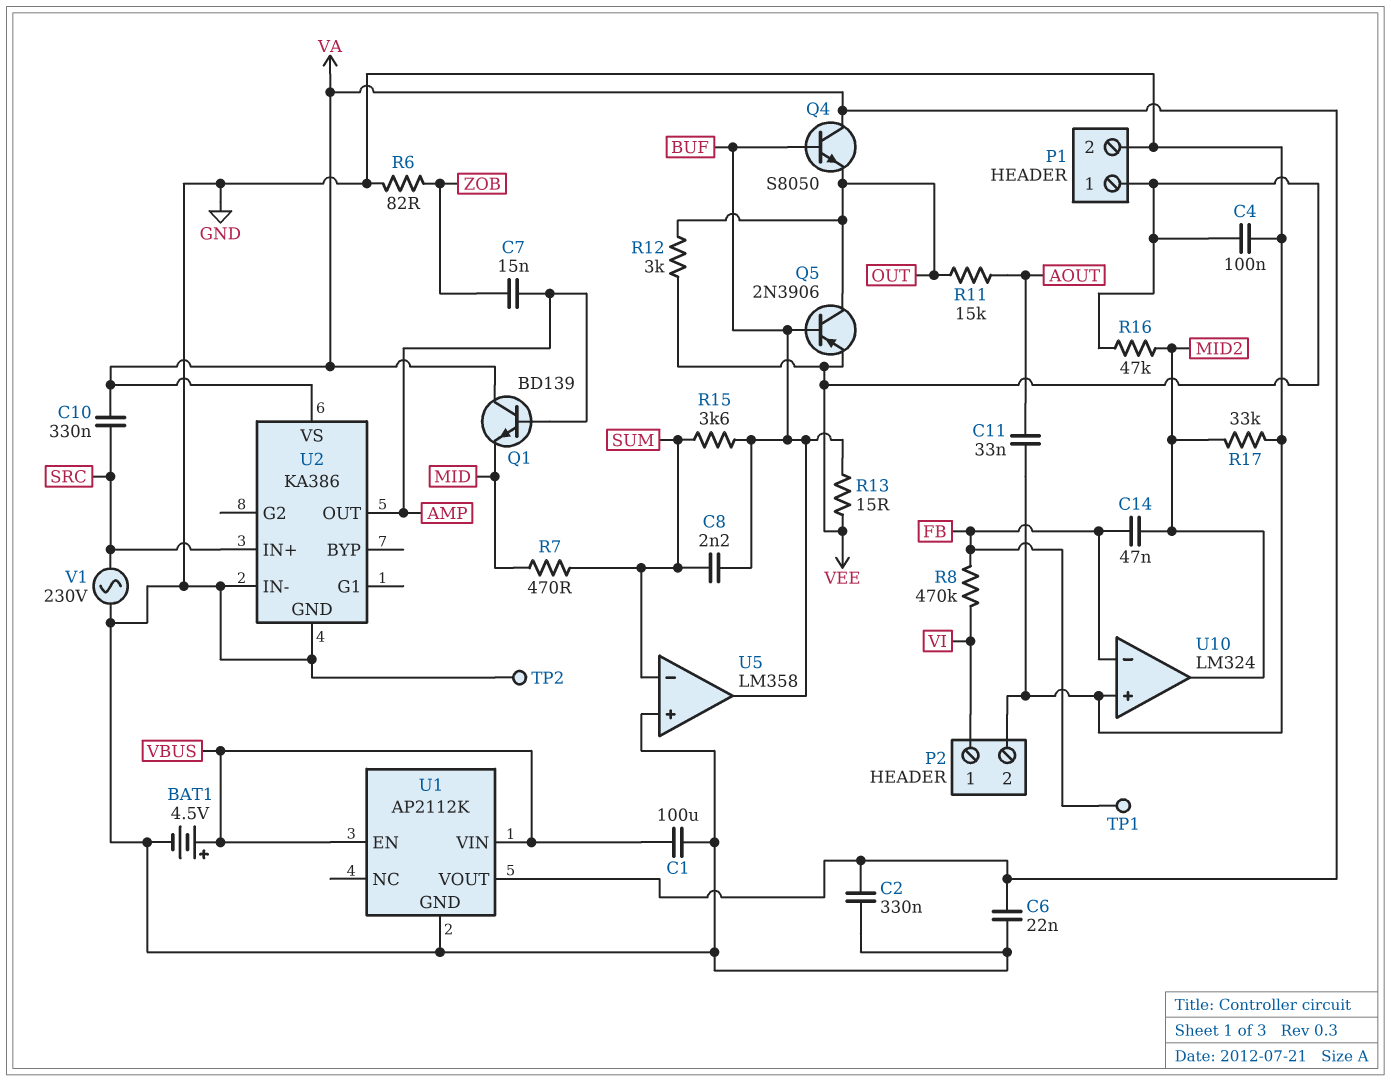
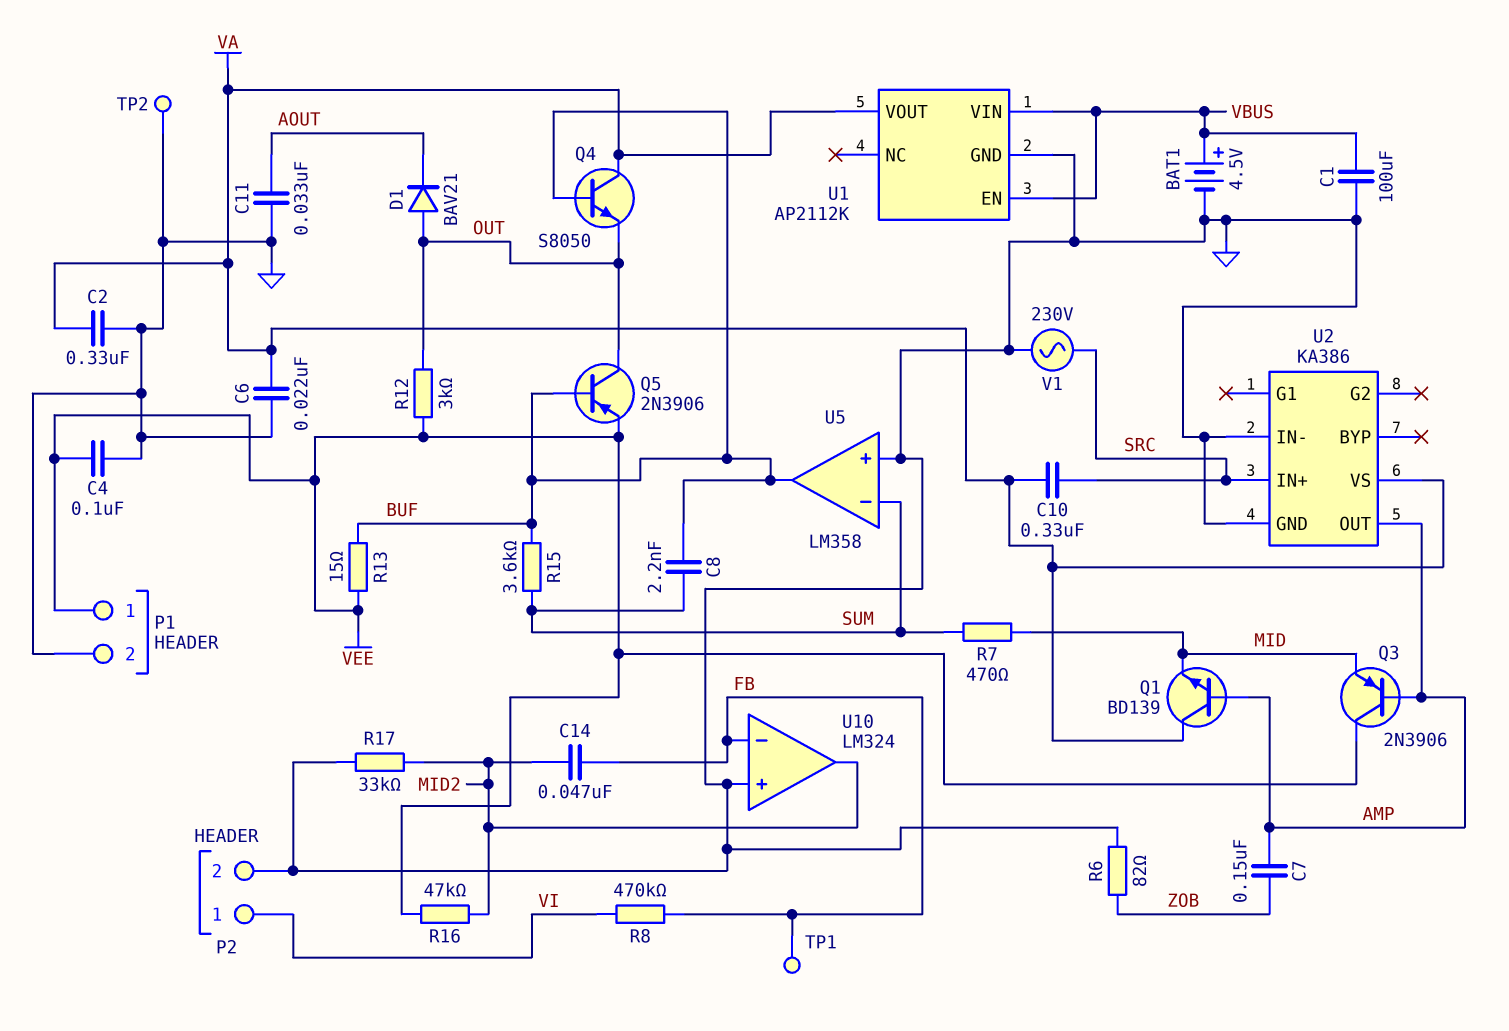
C7: 15nF (AMP, ZOB) -> 150nF (AMP, ZOB)
D1: none -> diode BAV21 (A OUT, K AOUT)
Q3: none -> PNP 2N3906 (B AMP, C VEE, E MID)
R11: 15k (AOUT, OUT) -> none

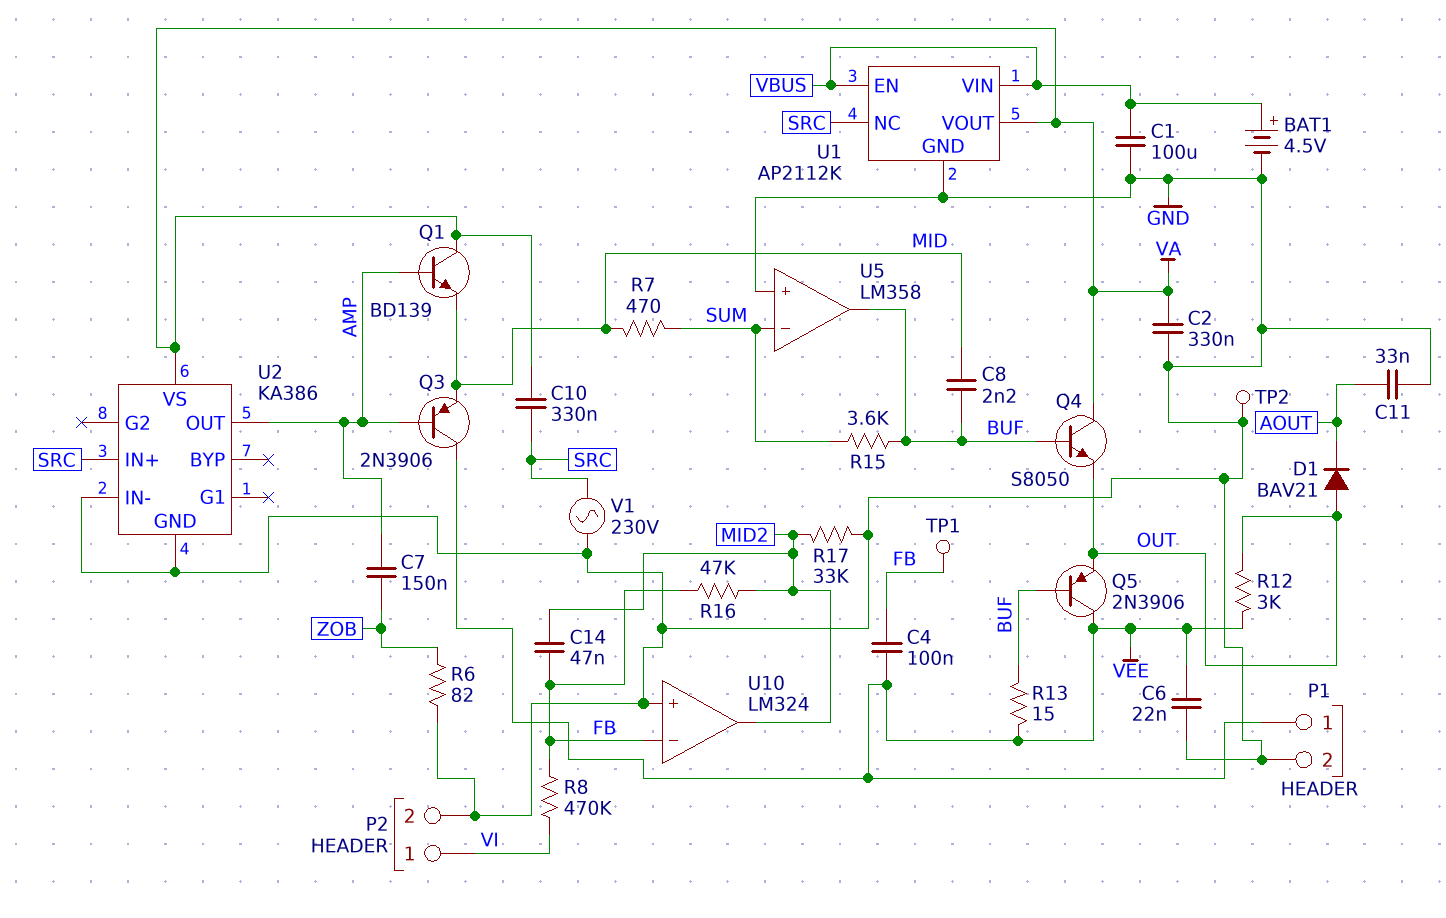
C4: 100nF (GND, VEE) -> 100nF (FB, VEE)
C6: 22nF (GND, VA) -> 22nF (GND, VEE)
C8: 2.2nF (BUF, SUM) -> 2.2nF (BUF, MID)
Q5: PNP 2N3906 (B BUF, C OUT, E VEE) -> PNP 2N3906 (B BUF, C VEE, E OUT)
R16: 47k (MID2, VEE) -> 47k (FB, MID2)
U1 pin NC: none -> SRC

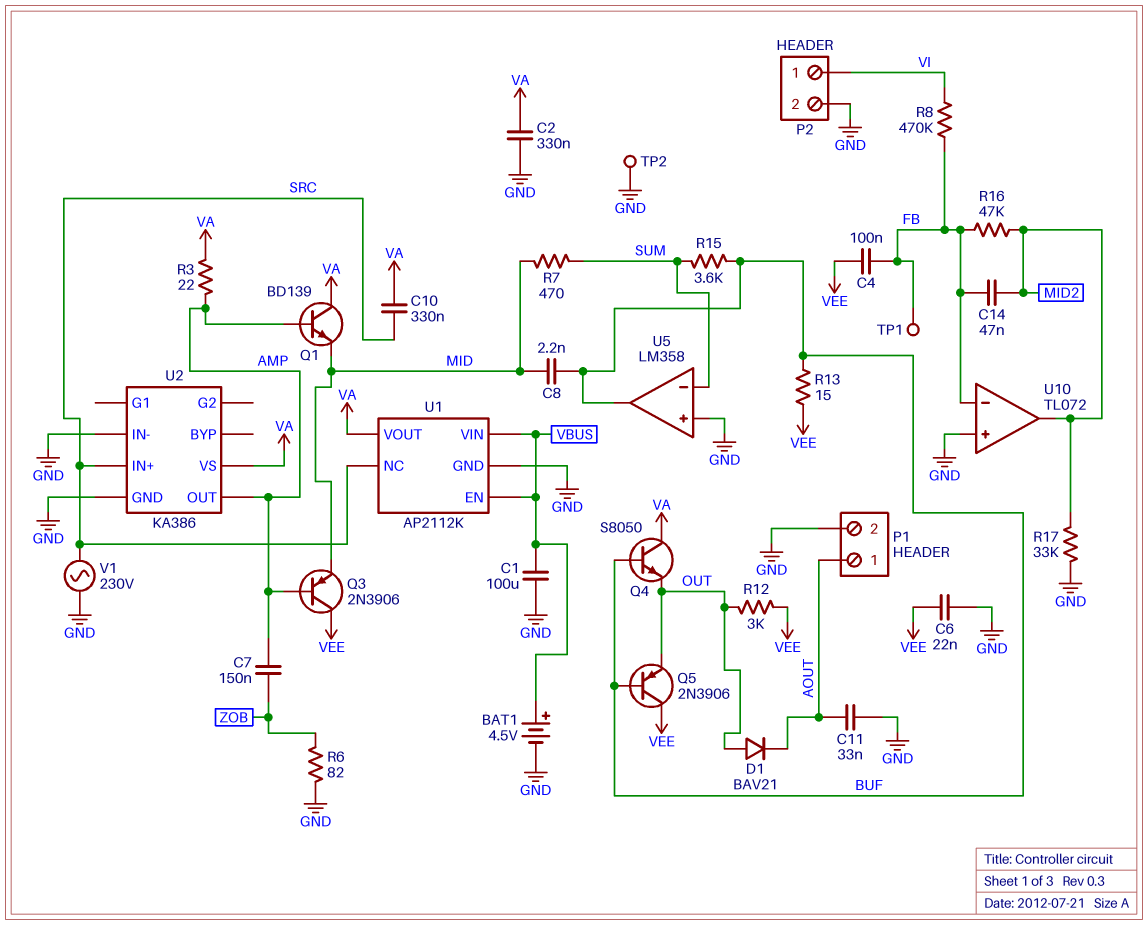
P1 pin 1: VEE -> AOUT
R3: none -> 22 (AMP, VA)
U10: LM324 -> TL072

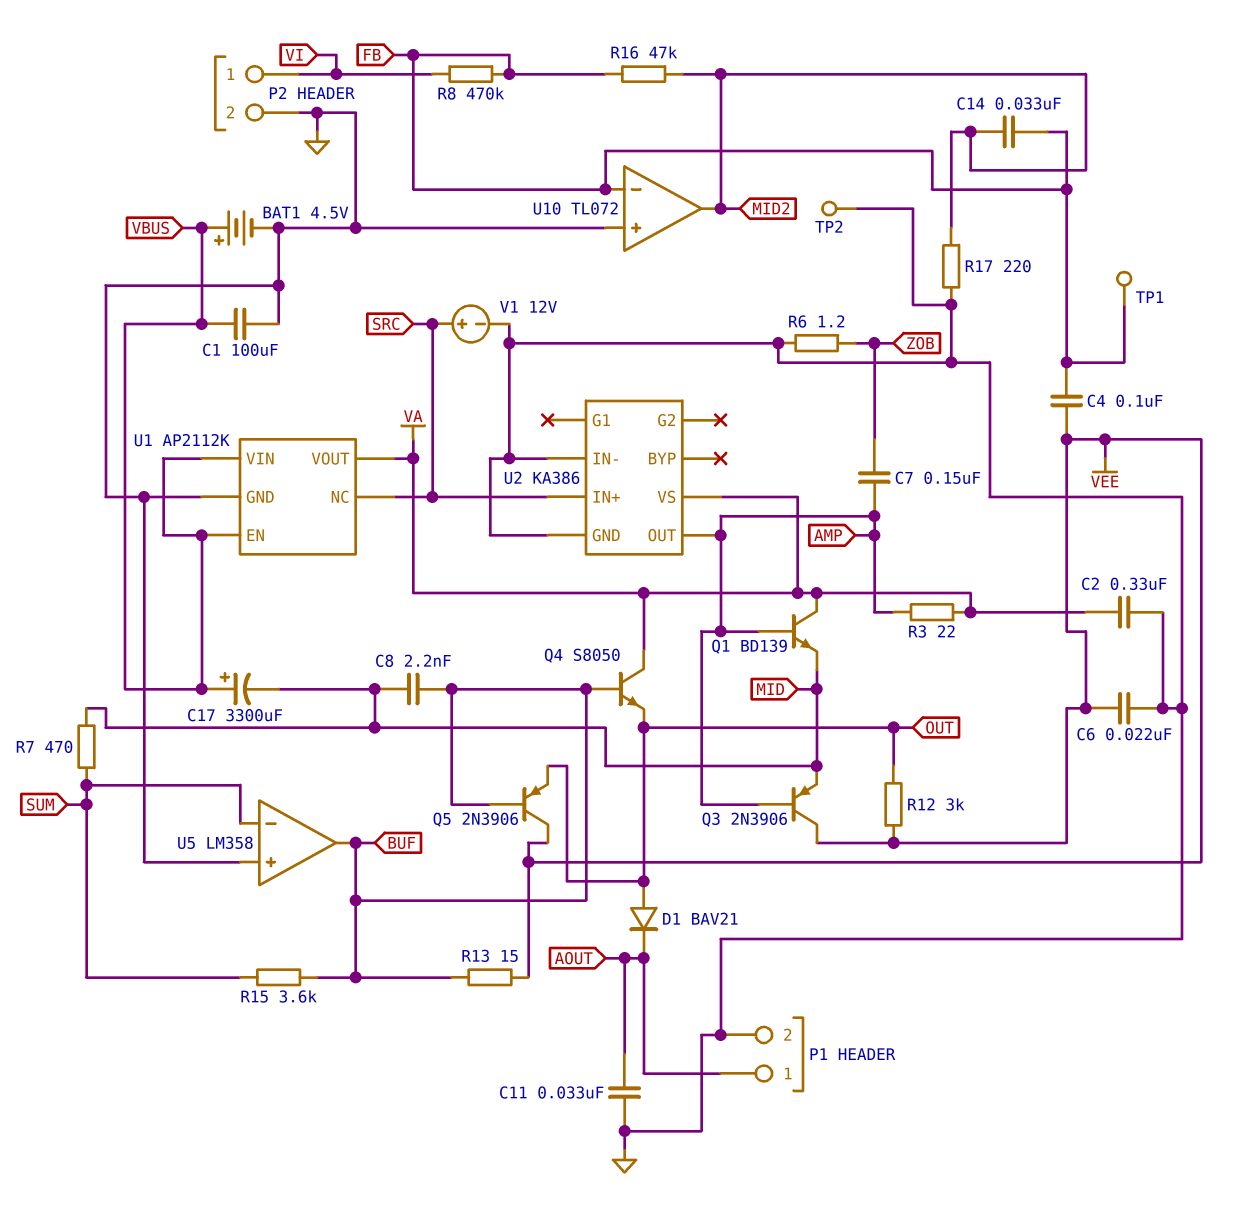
C10: 330nF (SRC, VA) -> none
C14: 47nF (FB, MID2) -> 33nF (FB, MID2)
C17: none -> 3300uF (plus VBUS, minus MID)
R6: 82 (GND, ZOB) -> 1.2 (GND, ZOB)
R17: 33k (GND, MID2) -> 220 (GND, MID2)
V1: AC 230V (GND, SRC) -> 12V (plus SRC, minus GND)

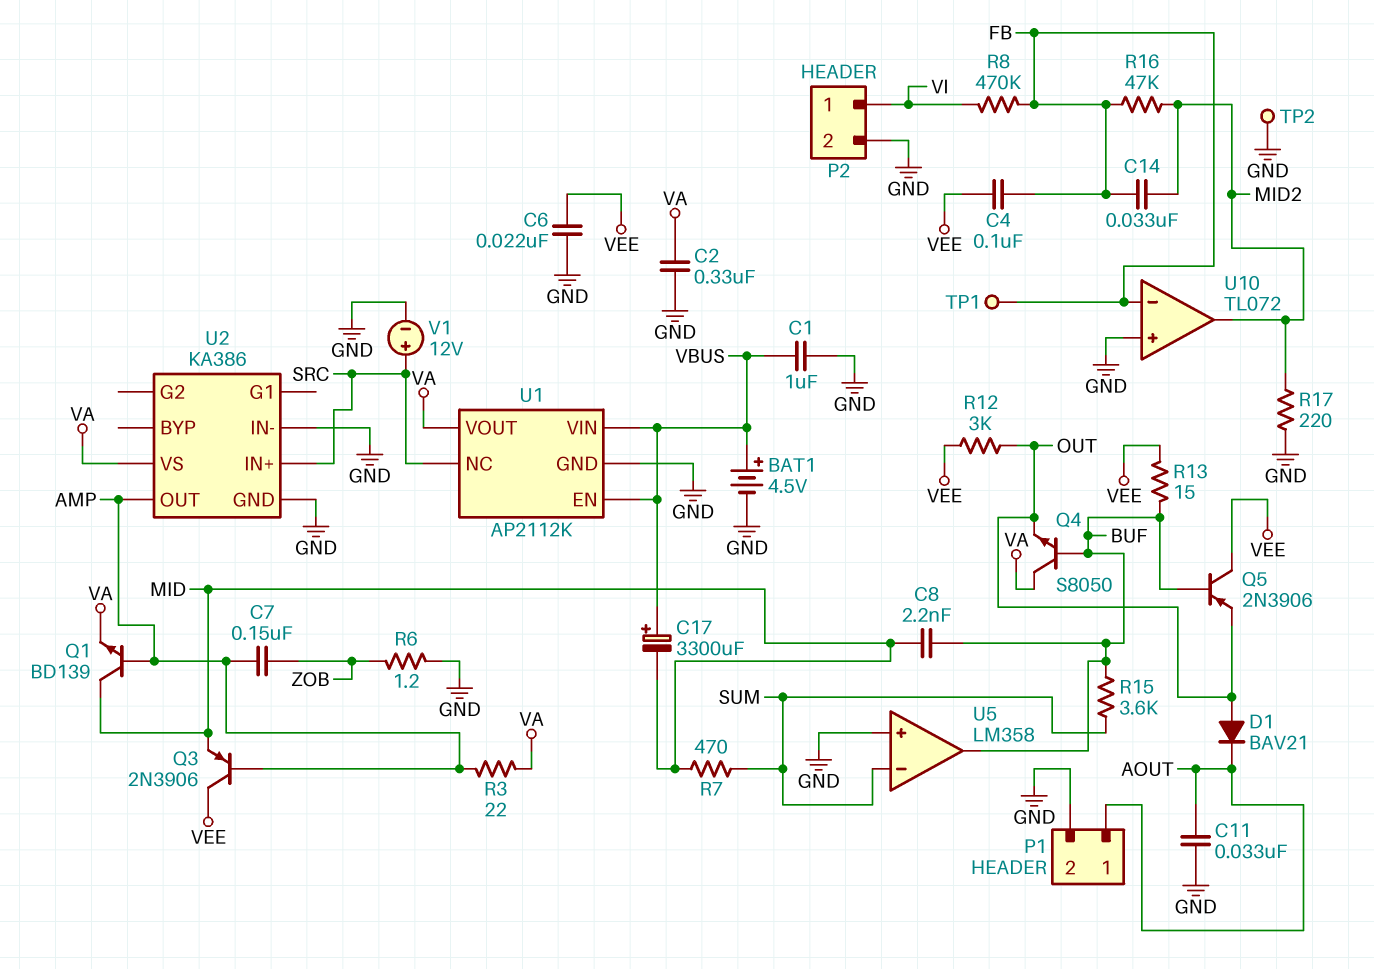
C1: 100uF (GND, VBUS) -> 1uF (GND, VBUS)
Q1: NPN BD139 (B AMP, C VA, E MID) -> NPN BD139 (B AMP, C MID, E VA)

